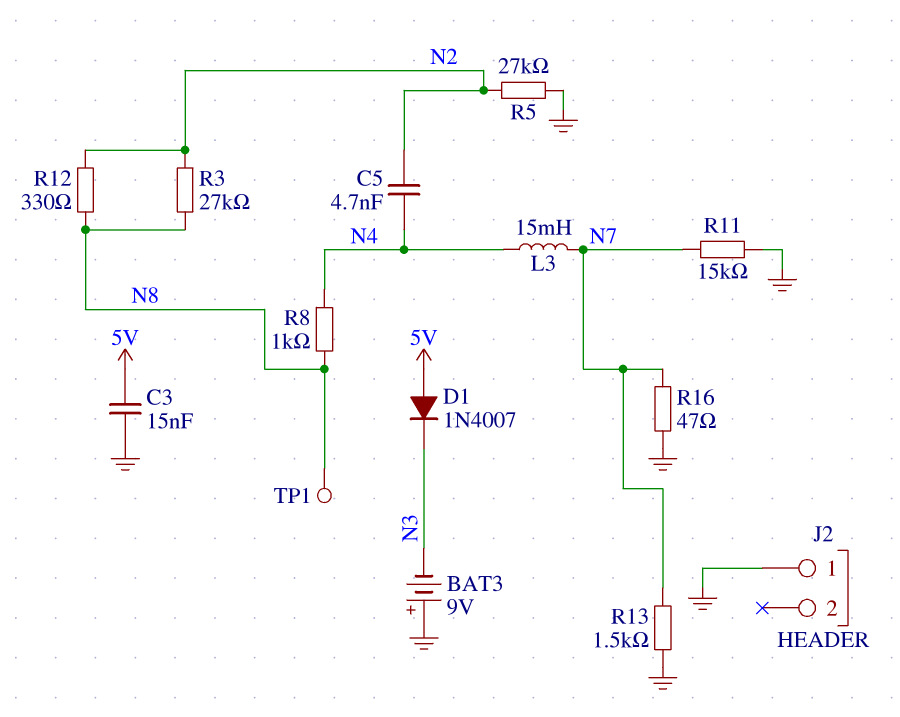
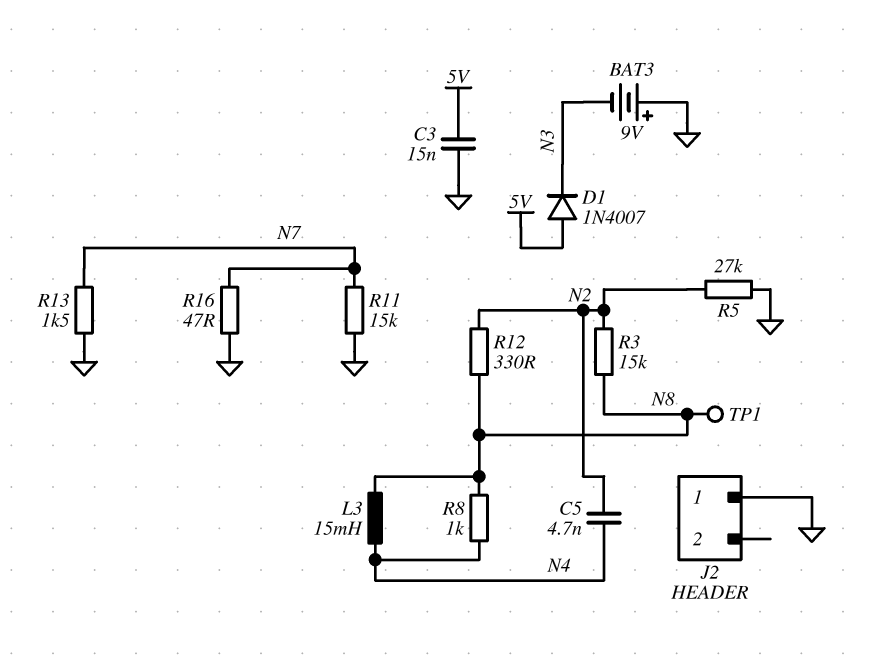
L3: 15mH (N4, N7) -> 15mH (N4, N8)
R3: 27k (N2, N8) -> 15k (N2, N8)

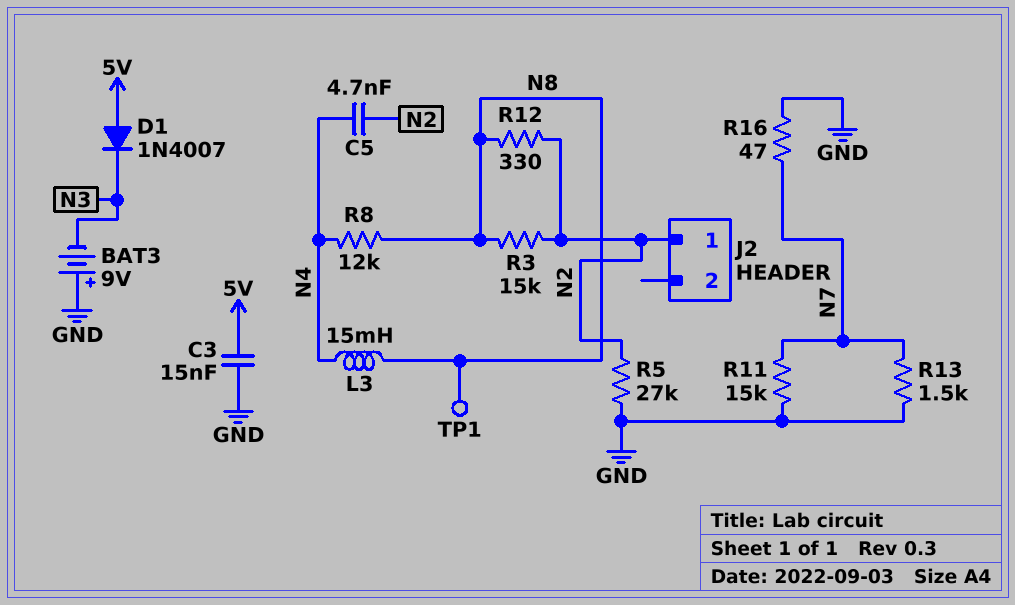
J2 pin 1: GND -> N2
R8: 1k (N4, N8) -> 12k (N4, N8)

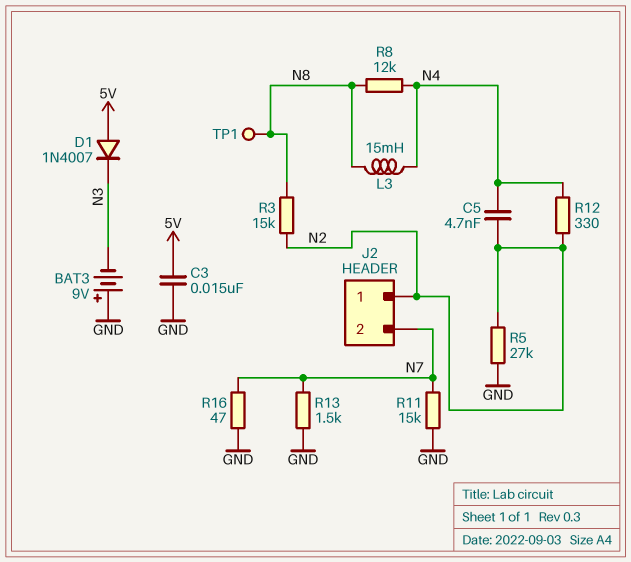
J2 pin 2: none -> N7
R12: 330 (N2, N8) -> 330 (N2, N4)

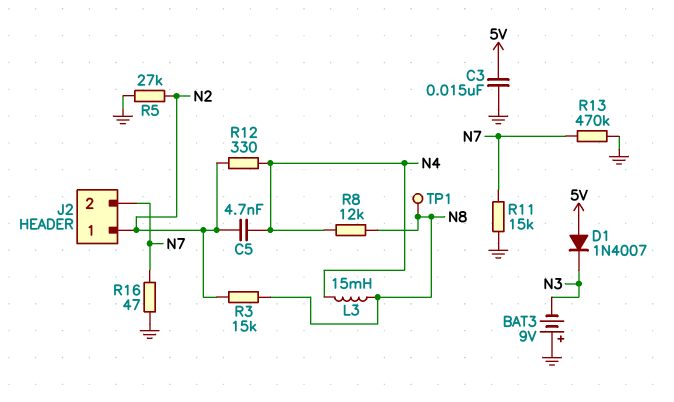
R13: 1.5k (GND, N7) -> 470k (GND, N7)

